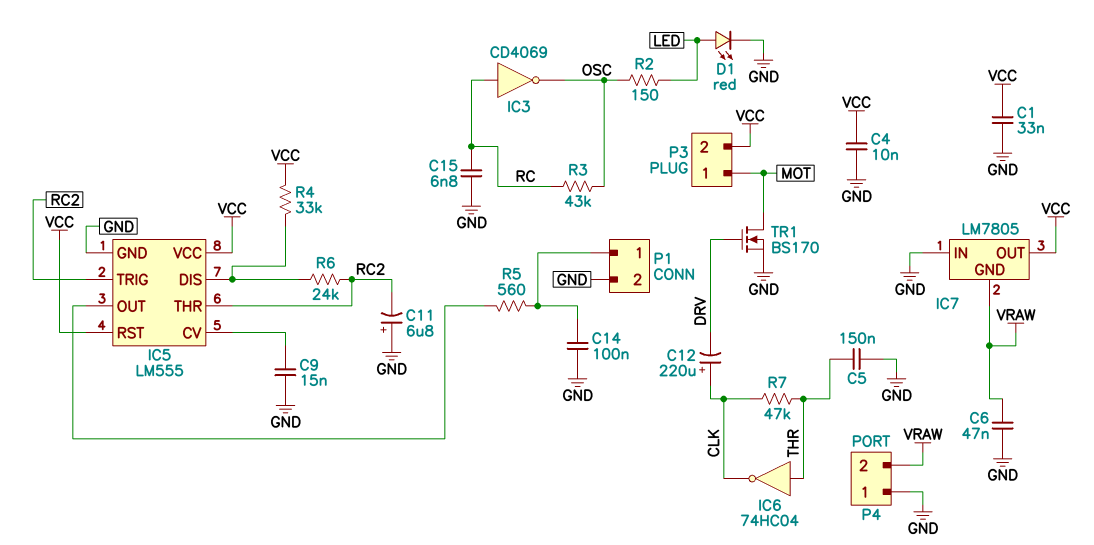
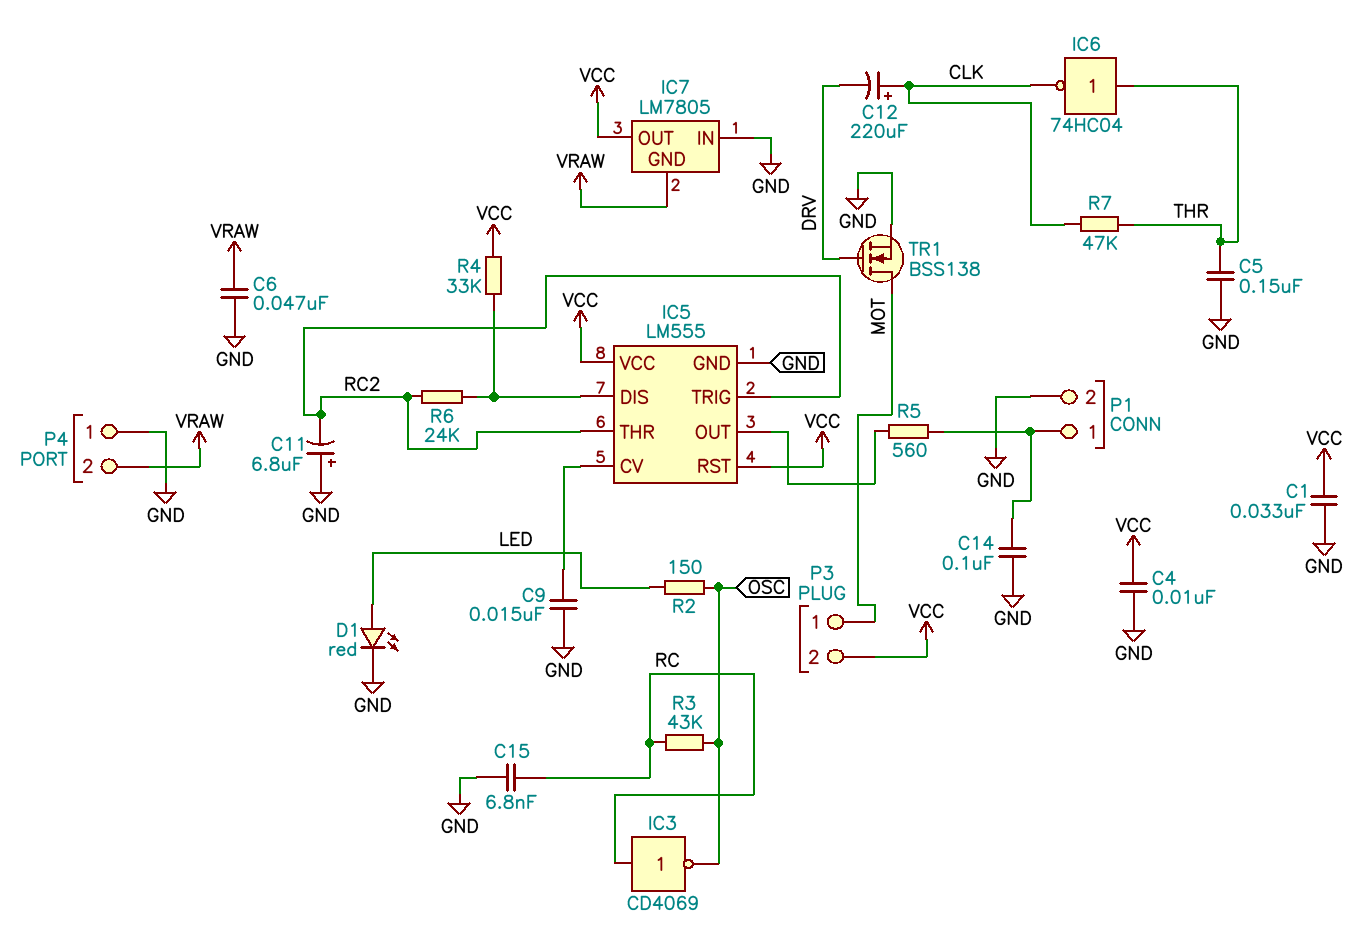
TR1: NMOS BS170 (G DRV, D MOT, S GND) -> NMOS BSS138 (G DRV, D MOT, S GND)

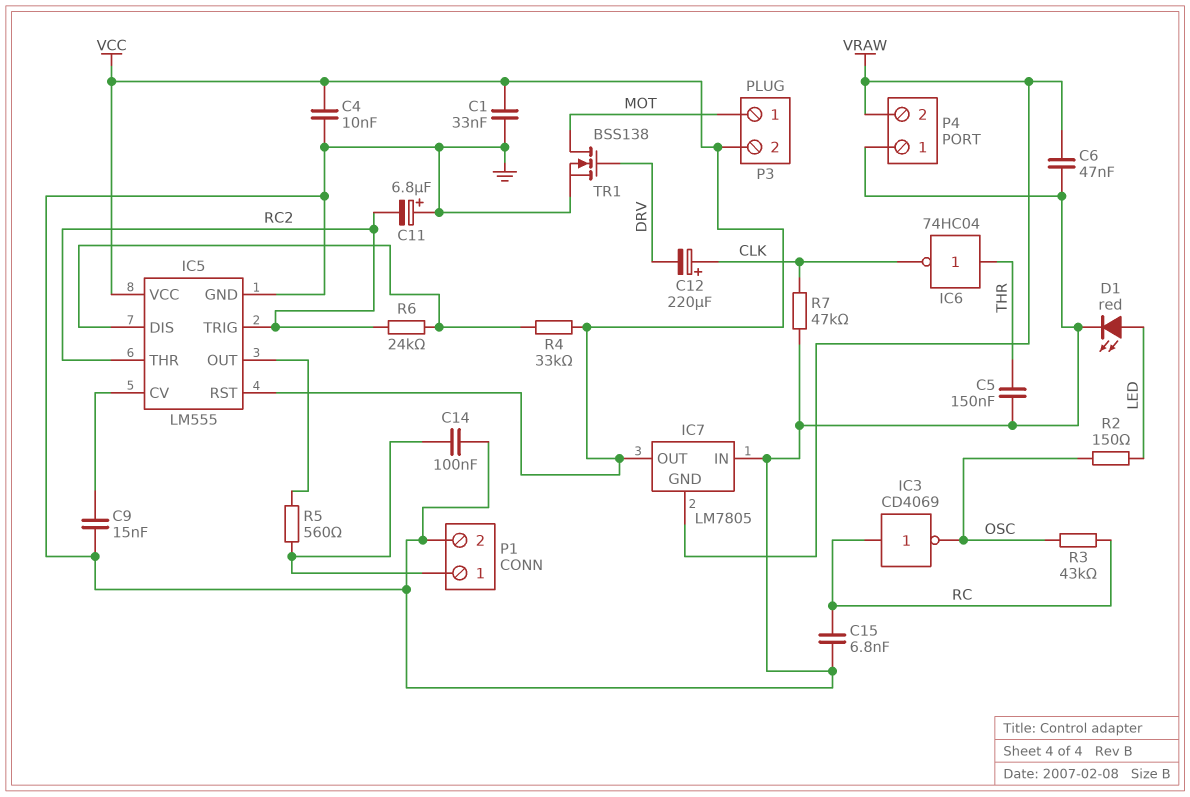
R7: 47k (CLK, THR) -> 47k (CLK, GND)

